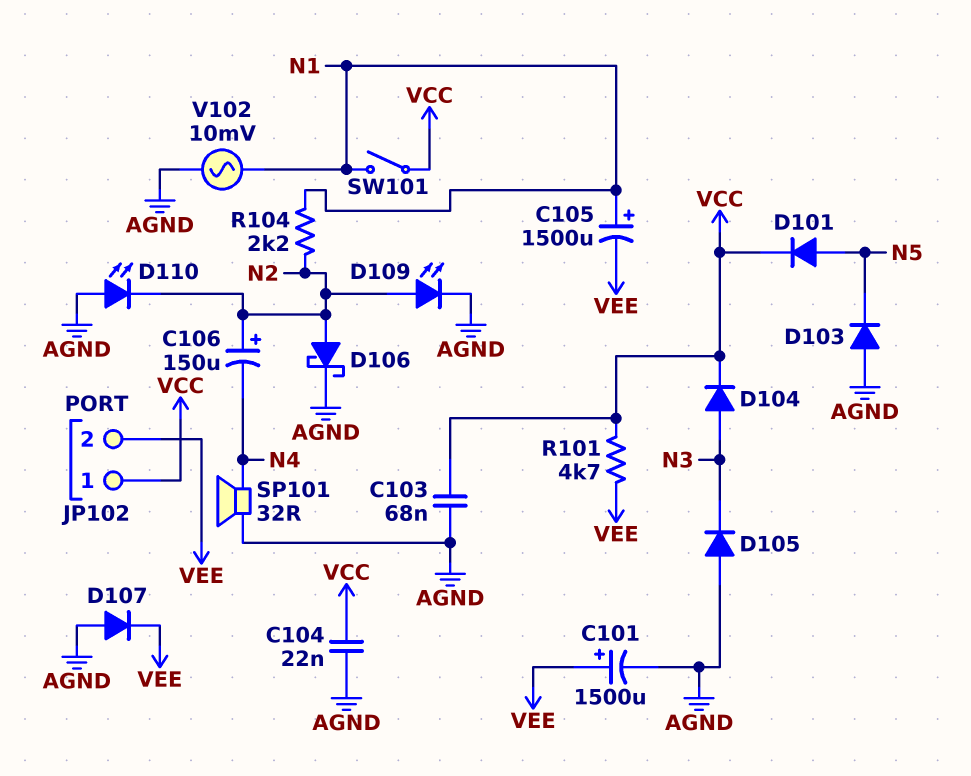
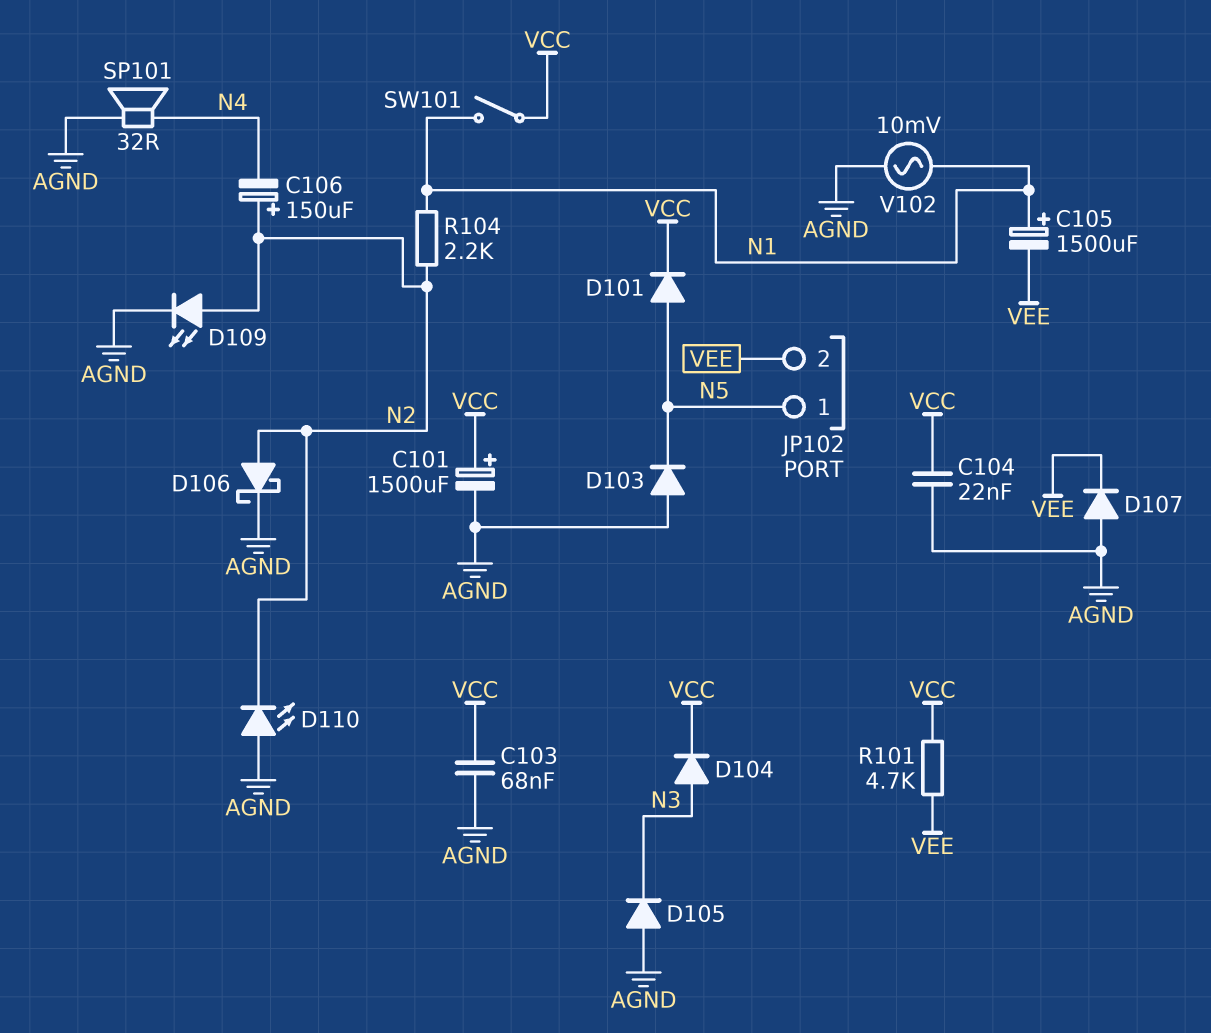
C101: 1500uF (plus VEE, minus AGND) -> 1500uF (plus VCC, minus AGND)
JP102 pin 1: VCC -> N5

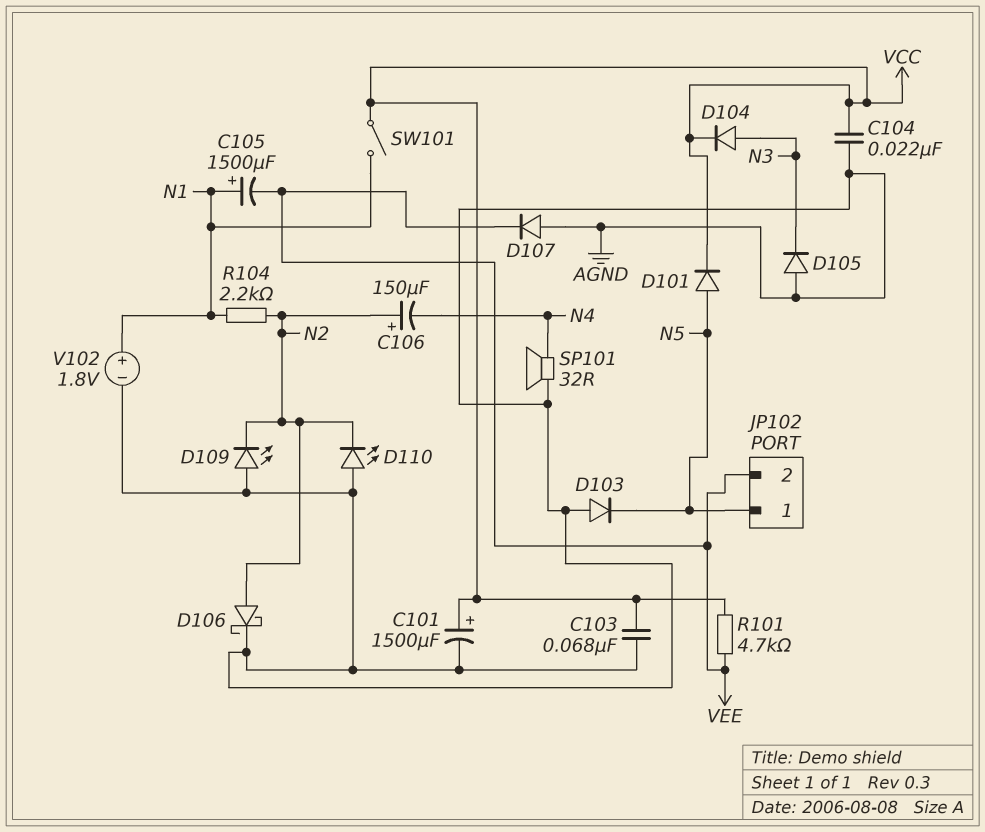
D109: LED (A N2, K AGND) -> LED (A AGND, K N2)
V102: AC 10mV (AGND, N1) -> 1.8V (plus N1, minus AGND)

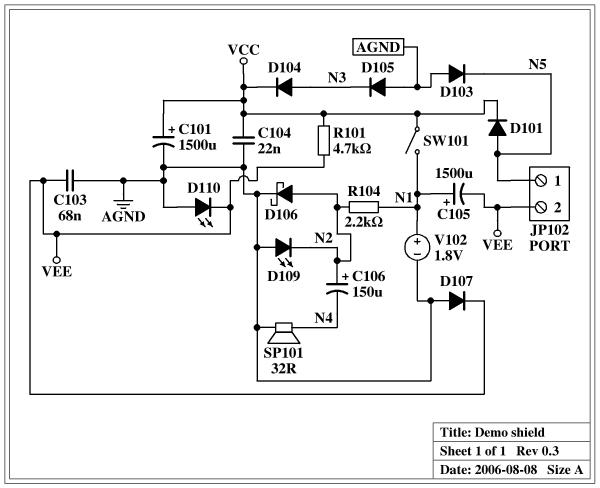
C103: 68nF (AGND, VCC) -> 68nF (AGND, VEE)
D110: LED (A AGND, K N2) -> LED (A AGND, K VEE)

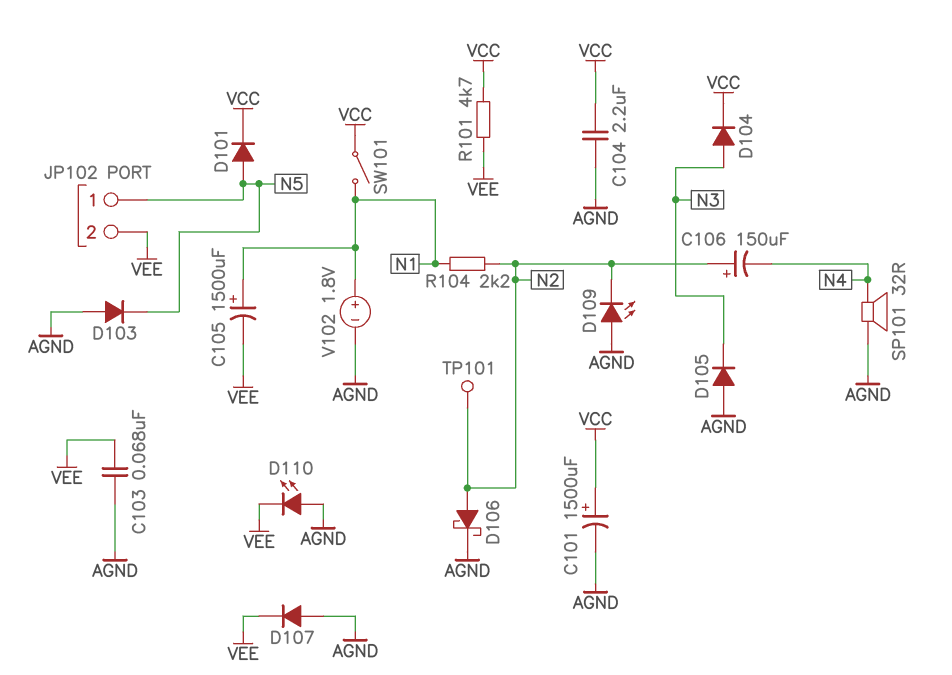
C104: 22nF (AGND, VCC) -> 2.2uF (AGND, VCC)
TP101: none -> test point (N2)

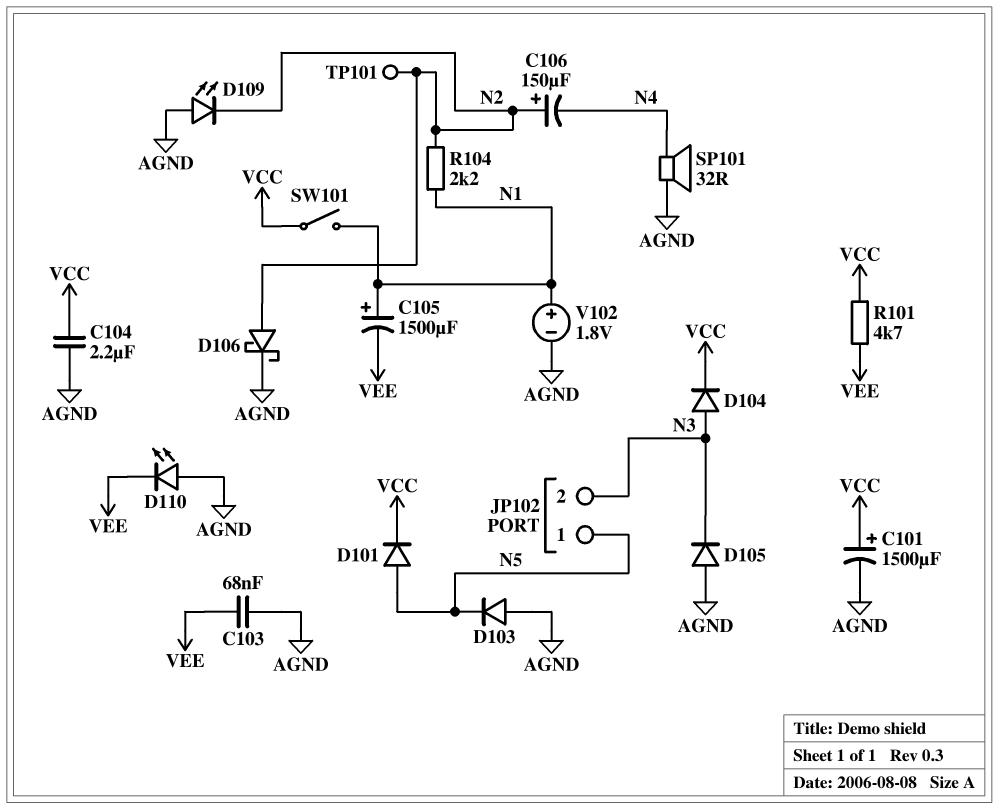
D107: diode (A AGND, K VEE) -> none
JP102 pin 2: VEE -> N3

